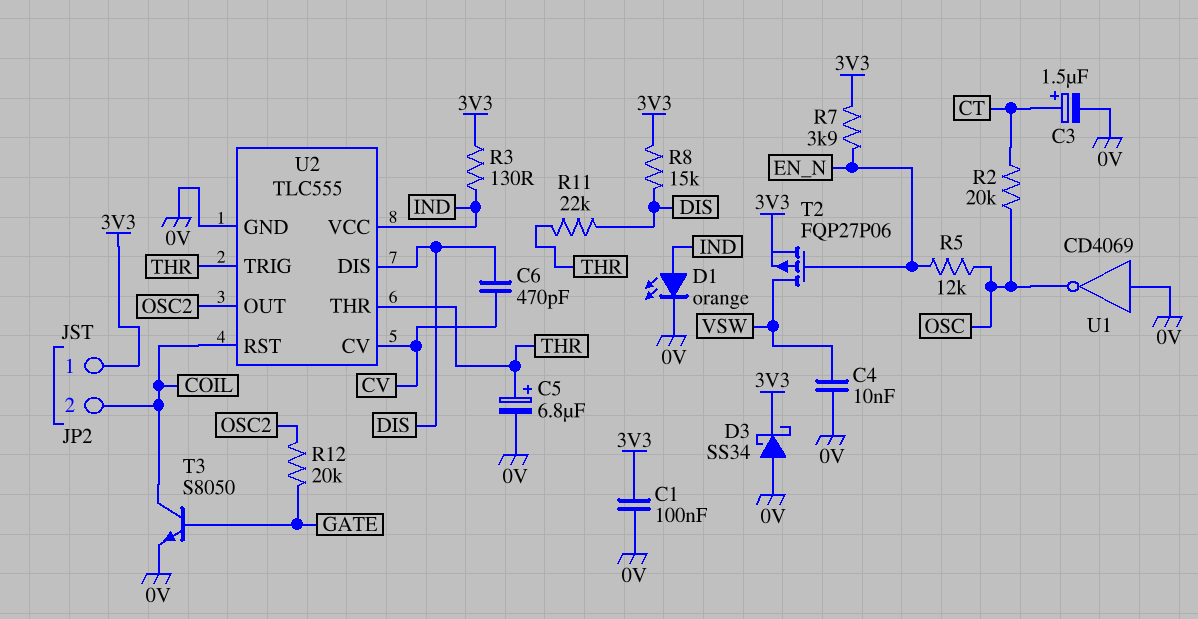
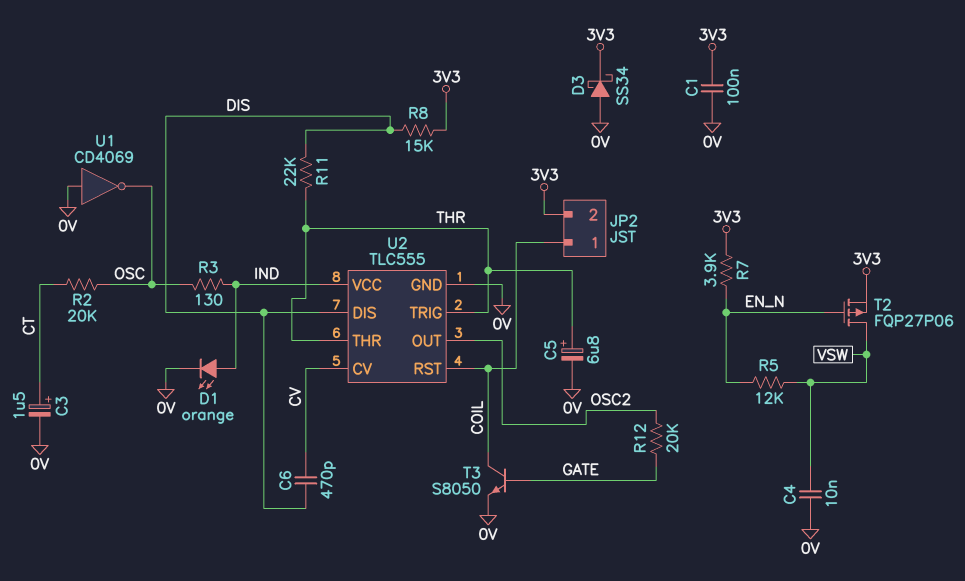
JP2 pin 1: 3V3 -> COIL
JP2 pin 2: COIL -> 3V3
R3: 130 (3V3, IND) -> 130 (IND, OSC)
R5: 12k (EN_N, OSC) -> 12k (EN_N, VSW)

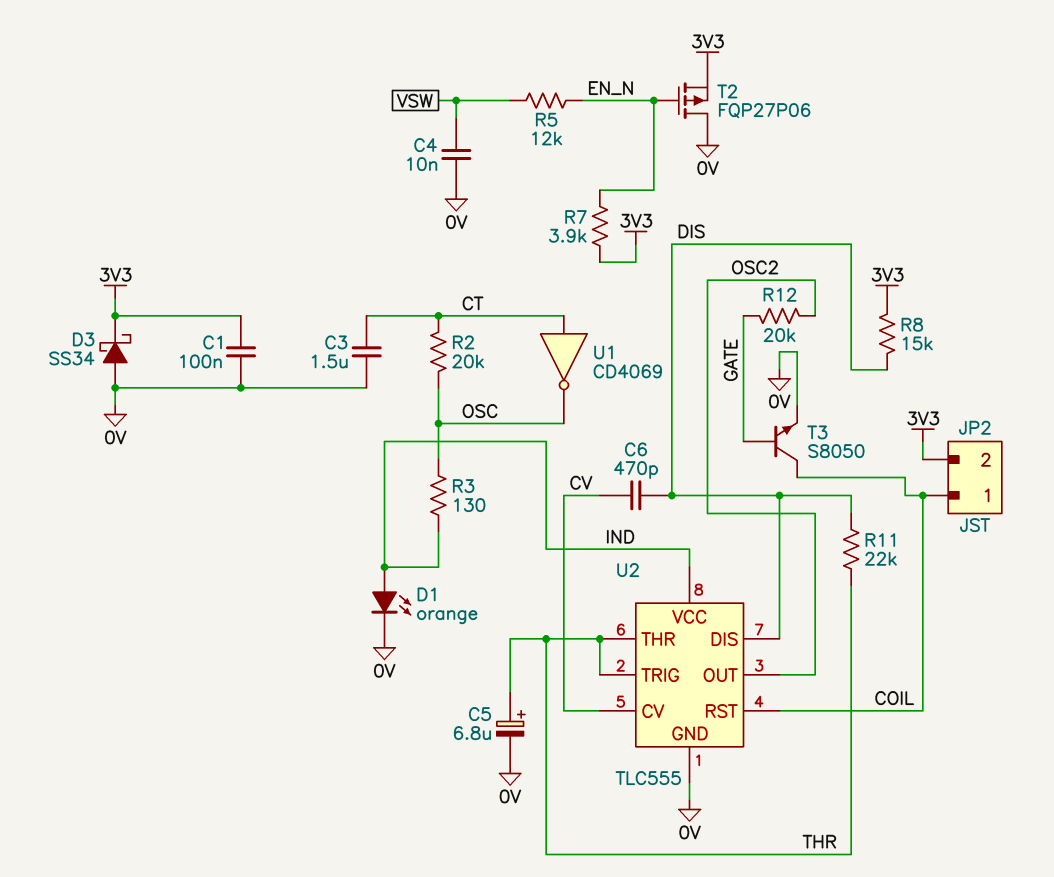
C3: 1.5uF (plus CT, minus 0V) -> 1.5uF (0V, CT)
T2: PMOS FQP27P06 (G EN_N, D VSW, S 3V3) -> PMOS FQP27P06 (G EN_N, D 0V, S 3V3)
U1: NOT CD4069 (in 0V, out OSC) -> NOT CD4069 (in CT, out OSC)

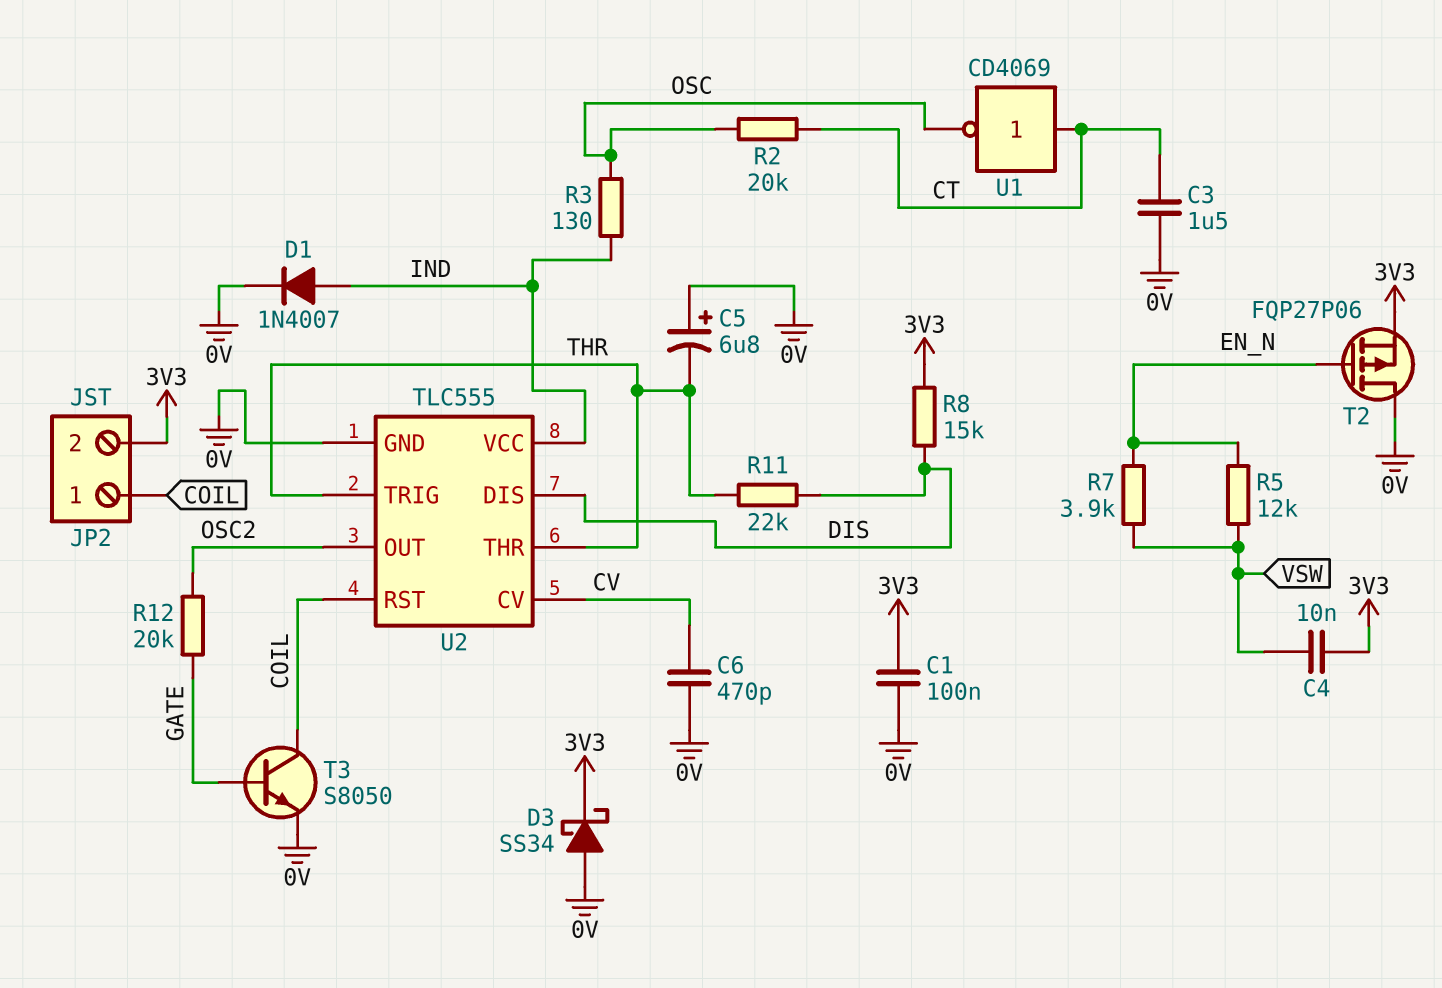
C4: 10nF (0V, VSW) -> 10nF (3V3, VSW)
C5: 6.8uF (plus THR, minus 0V) -> 6.8uF (plus 0V, minus THR)
C6: 470pF (CV, DIS) -> 470pF (0V, CV)
D1: LED orange (A IND, K 0V) -> diode 1N4007 (A IND, K 0V)
R7: 3.9k (3V3, EN_N) -> 3.9k (EN_N, VSW)

